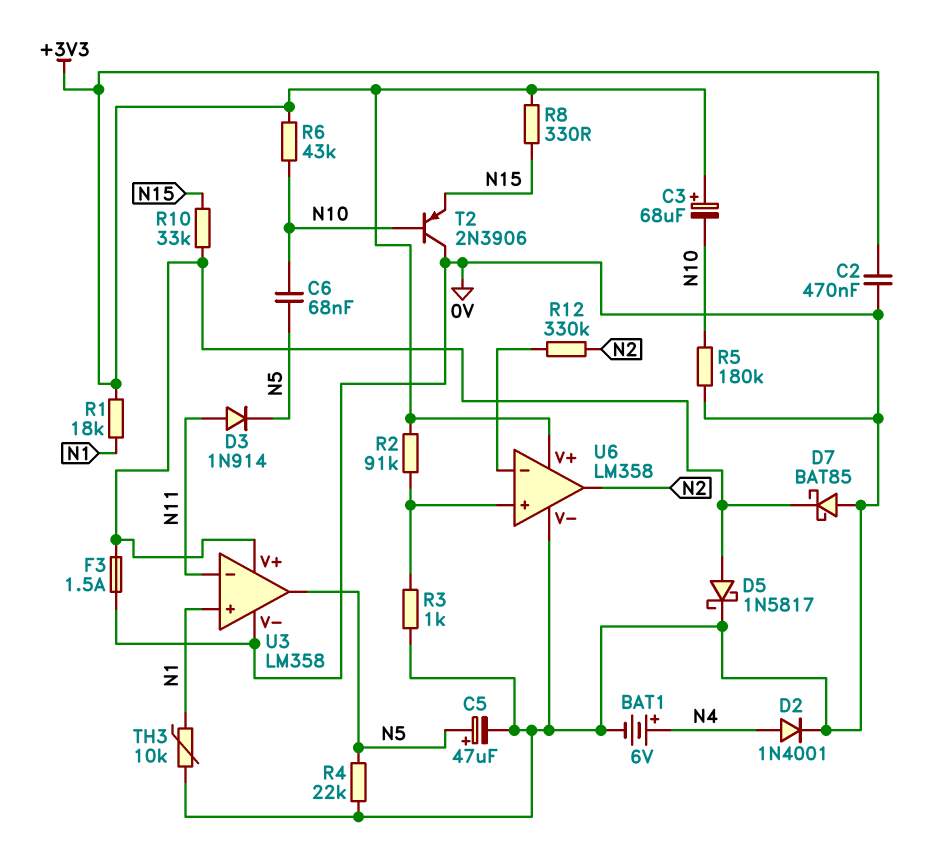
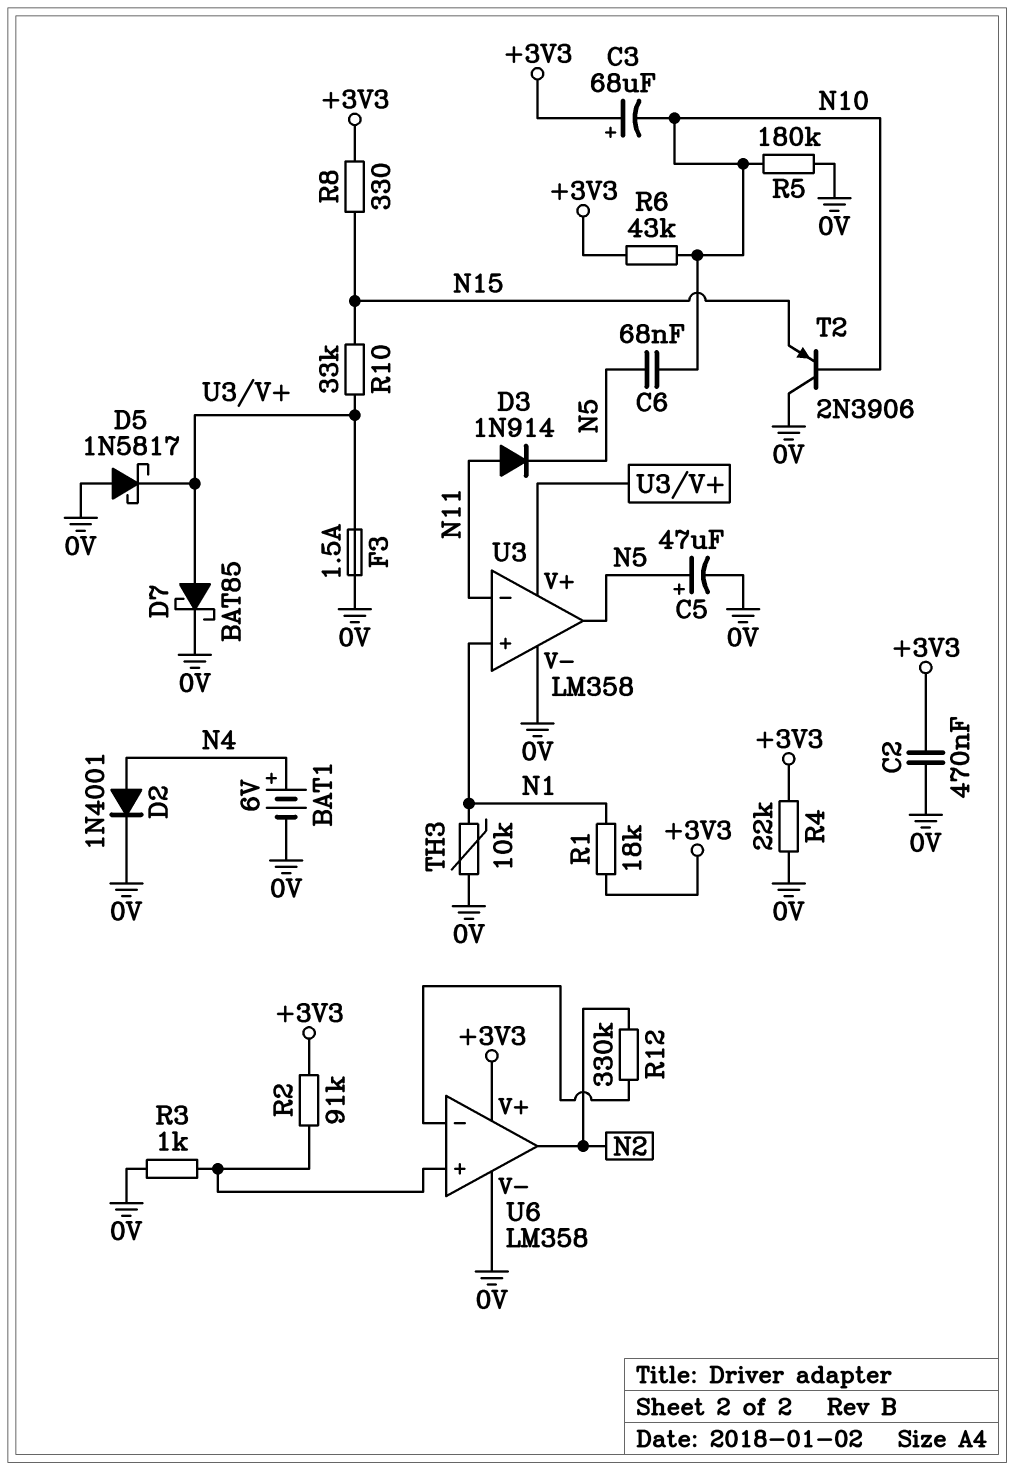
D5: schottky 1N5817 (A U3/V+, K 0V) -> schottky 1N5817 (A 0V, K U3/V+)
D7: schottky BAT85 (A 0V, K U3/V+) -> schottky BAT85 (A U3/V+, K 0V)
R4: 22k (0V, N5) -> 22k (+3V3, 0V)

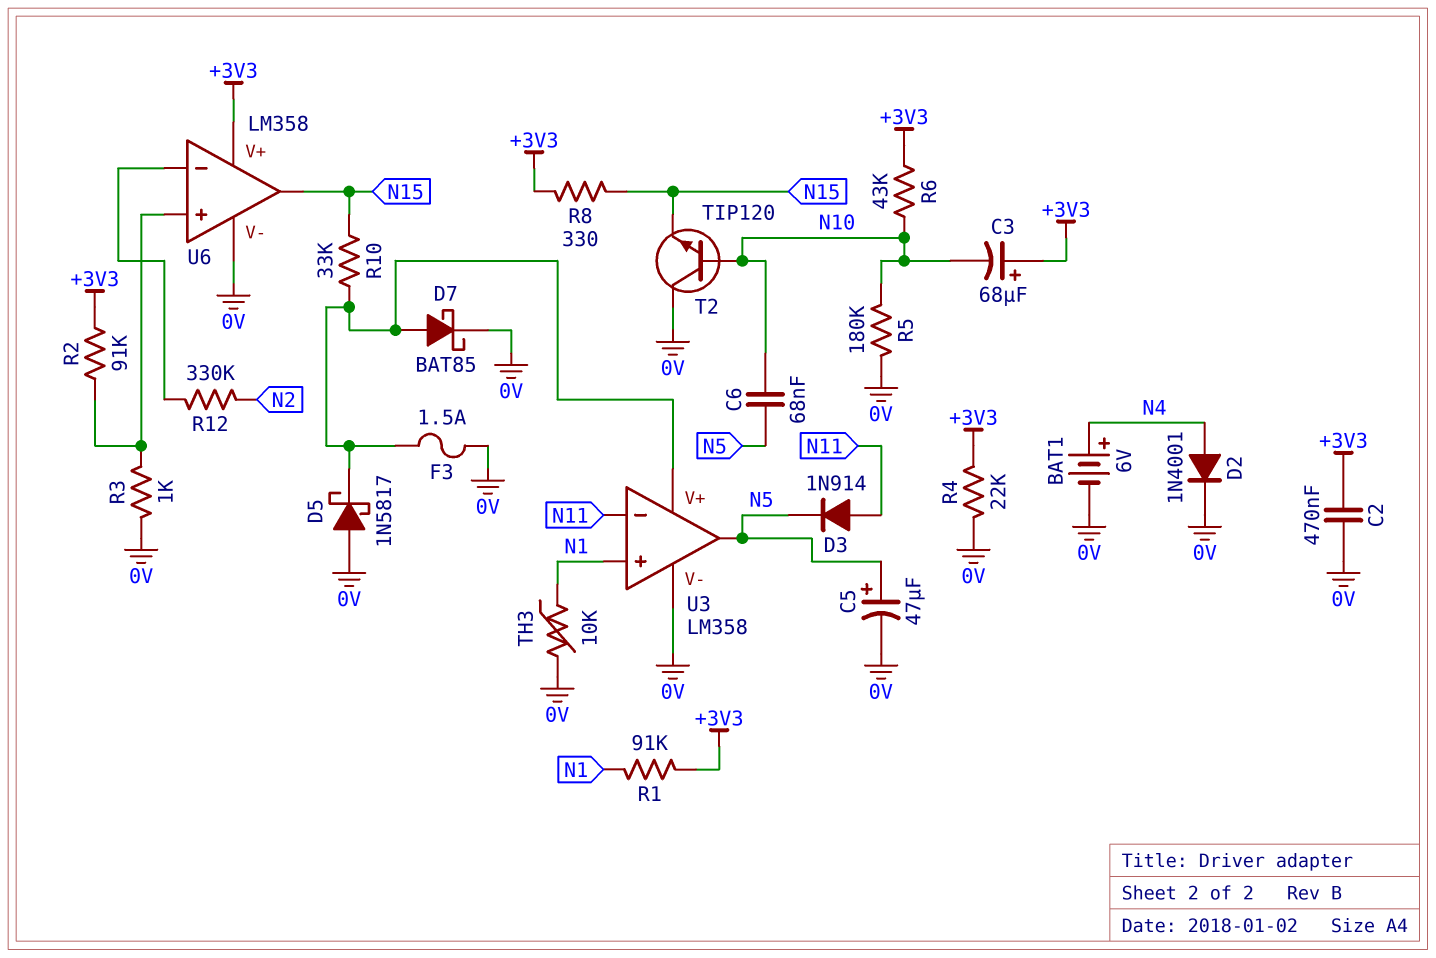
R1: 18k (+3V3, N1) -> 91k (+3V3, N1)
T2: PNP 2N3906 (B N10, C 0V, E N15) -> NPN TIP120 (B N10, C 0V, E N15)
U6 pin out: N2 -> N15

